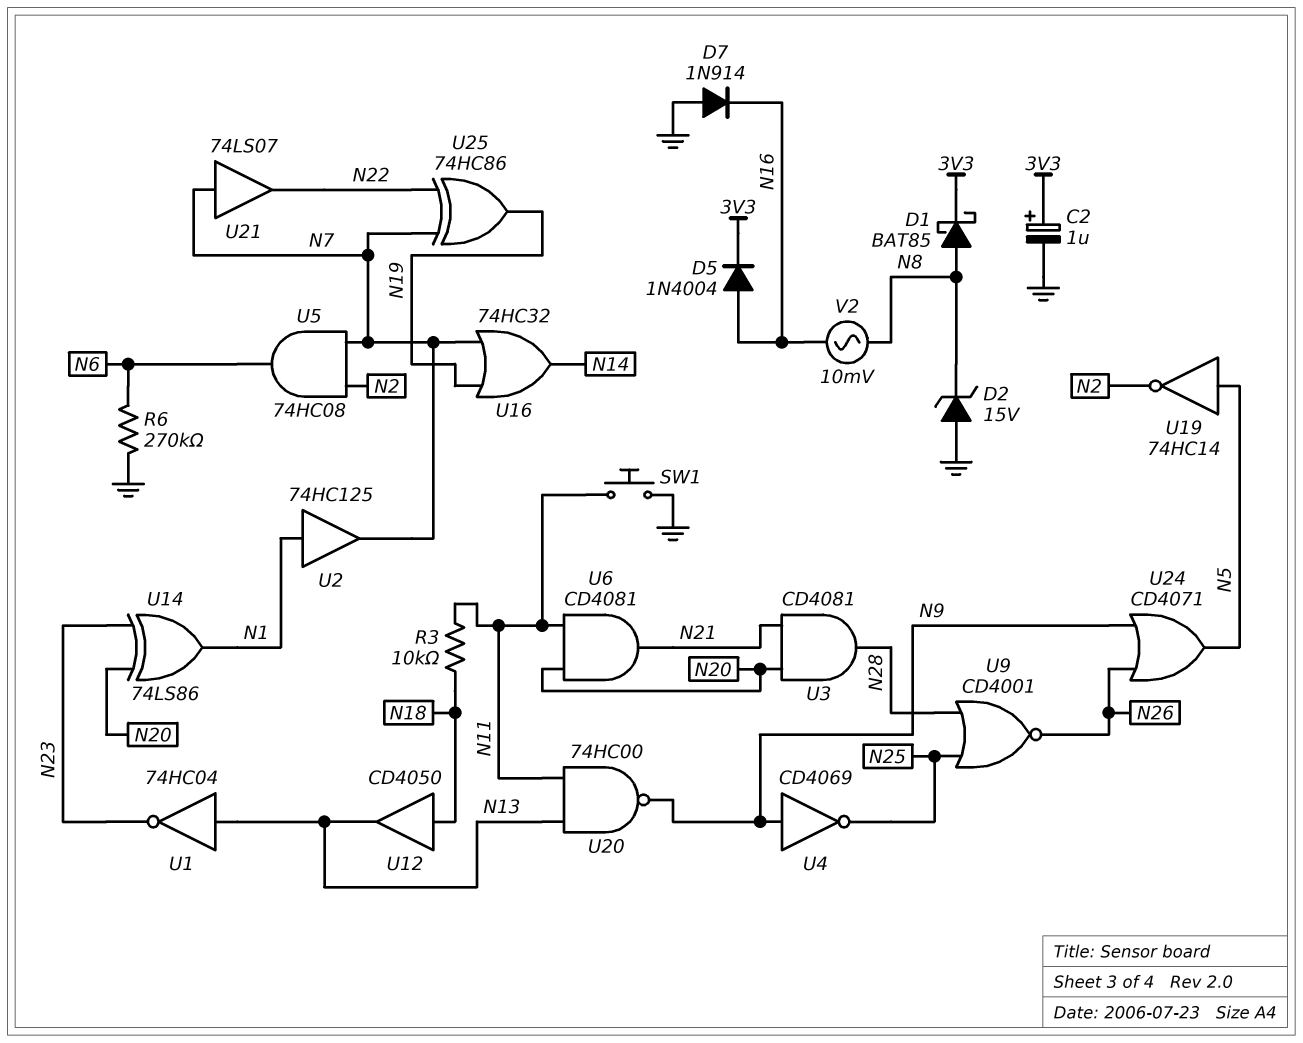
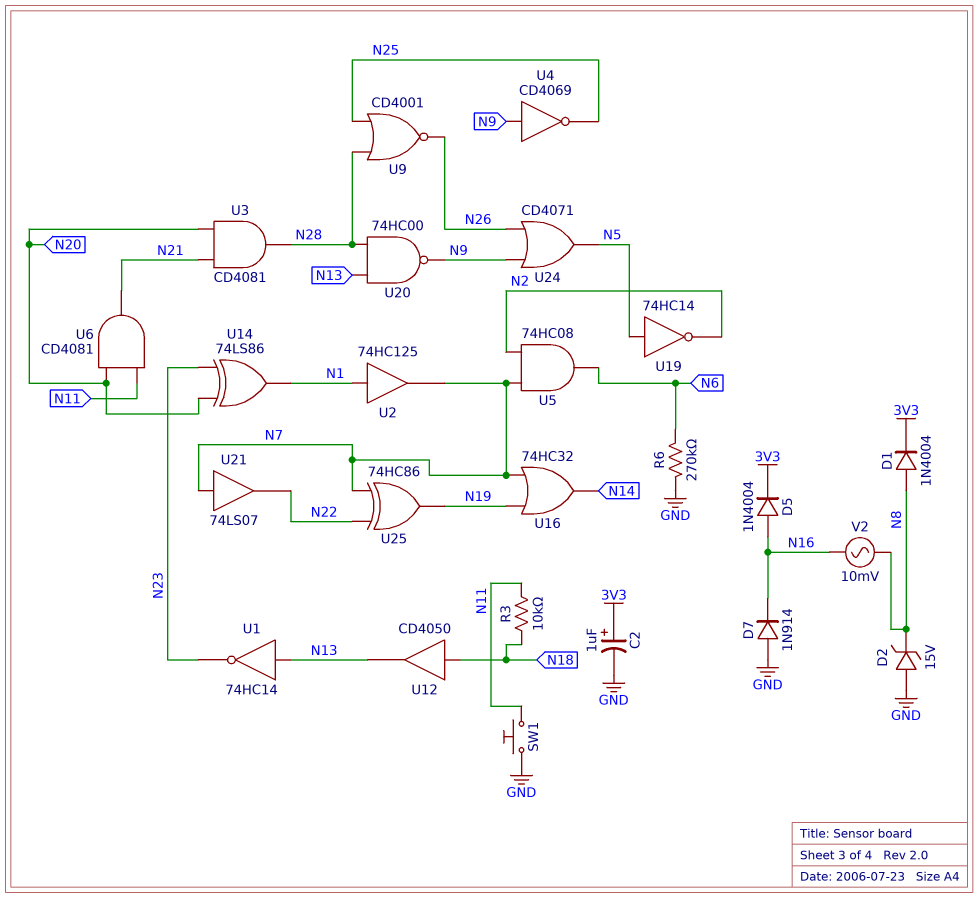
D1: schottky BAT85 (A N8, K 3V3) -> diode 1N4004 (A N8, K 3V3)
U1: NOT 74HC04 (in N13, out N23) -> NOT 74HC14 (in N13, out N23)
U20: NAND 74HC00 (in N11, in N13, out N9) -> NAND 74HC00 (in N13, in N28, out N9)

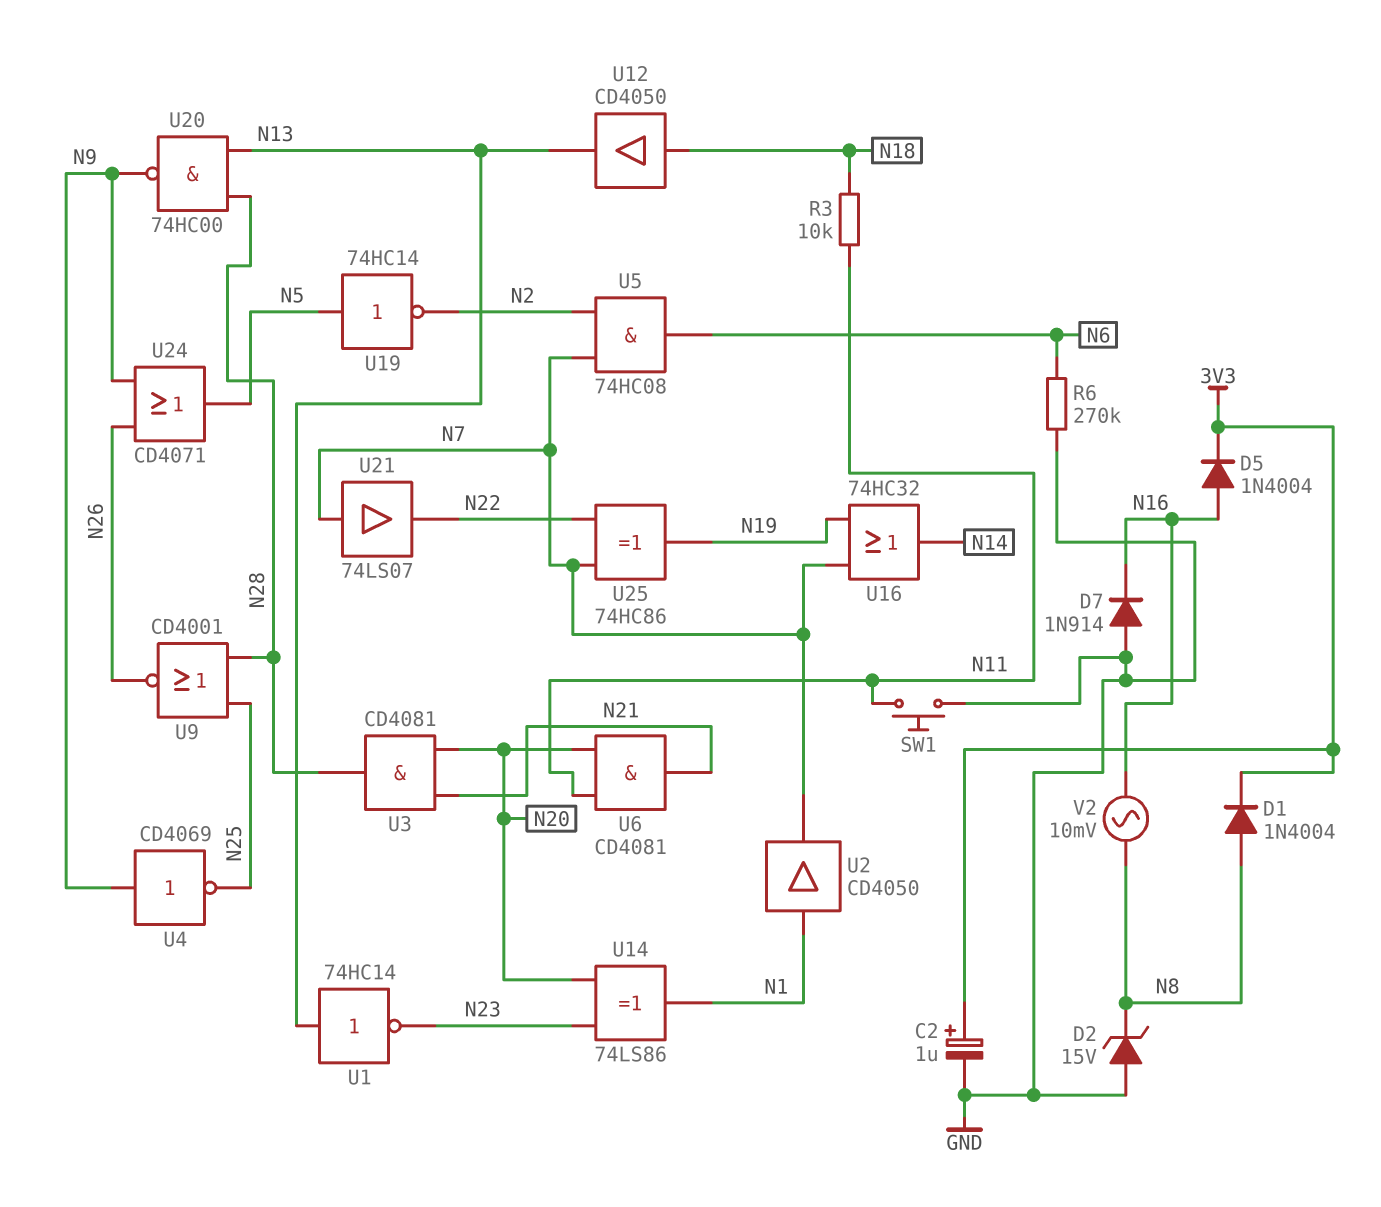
U2: buffer 74HC125 (in N1, out N7) -> buffer CD4050 (in N1, out N7)

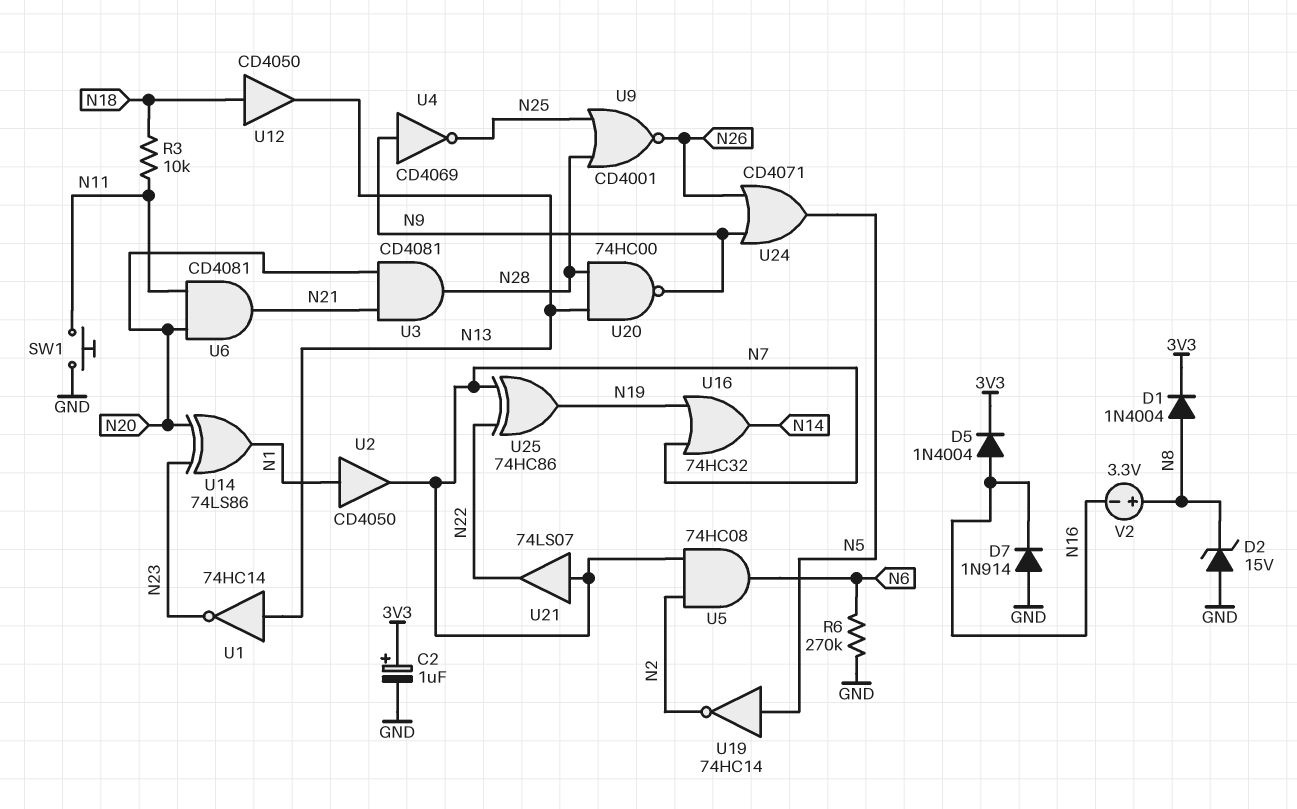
V2: AC 10mV (N8, N16) -> 3.3V (plus N8, minus N16)

